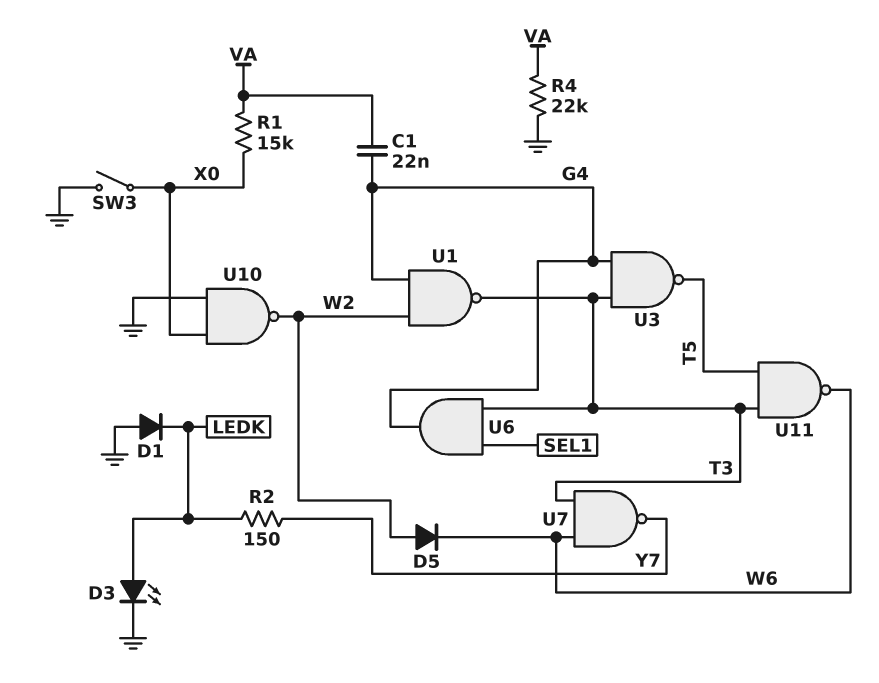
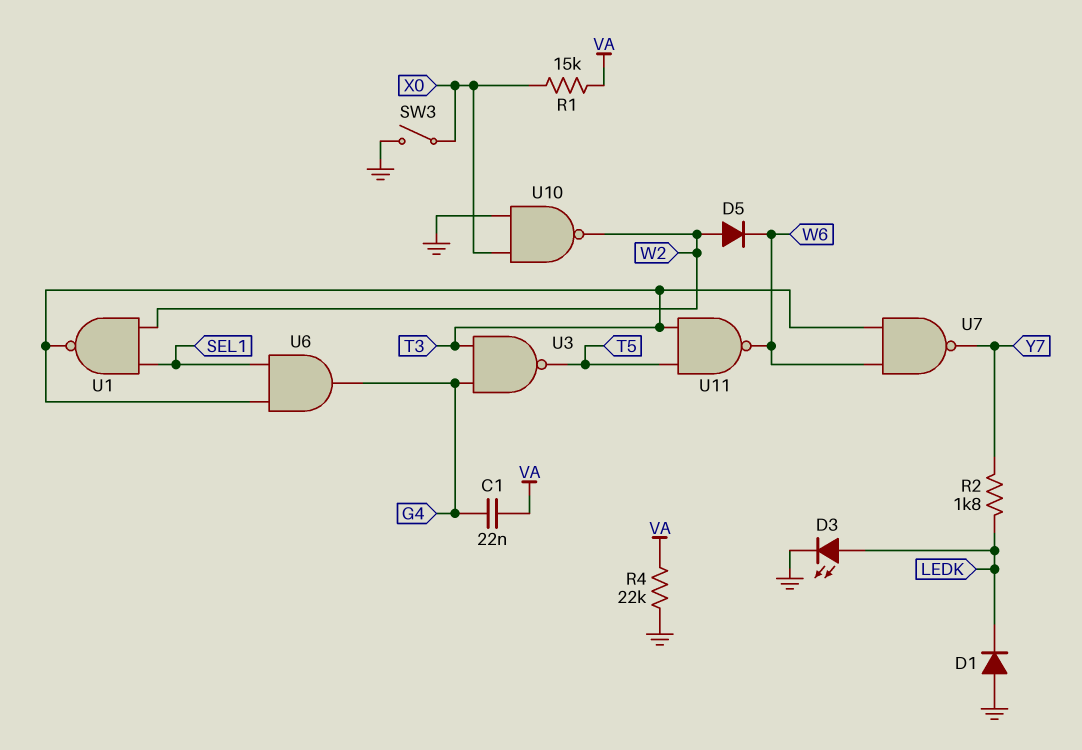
R2: 150 (LEDK, Y7) -> 1.8k (LEDK, Y7)
U1: NAND (in G4, in W2, out T3) -> NAND (in SEL1, in W2, out T3)

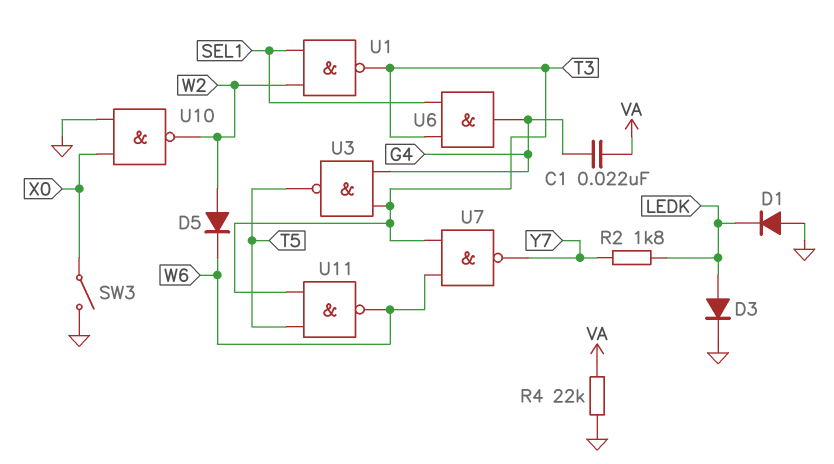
D3: LED (A LEDK, K GND) -> diode (A LEDK, K GND)
R1: 15k (VA, X0) -> none

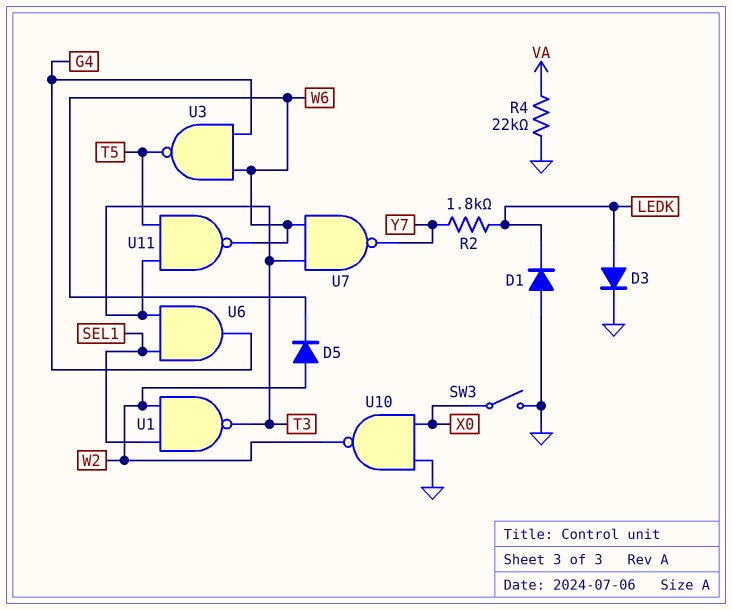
C1: 22nF (G4, VA) -> none
U3: NAND (in G4, in T3, out T5) -> NAND (in G4, in W6, out T5)

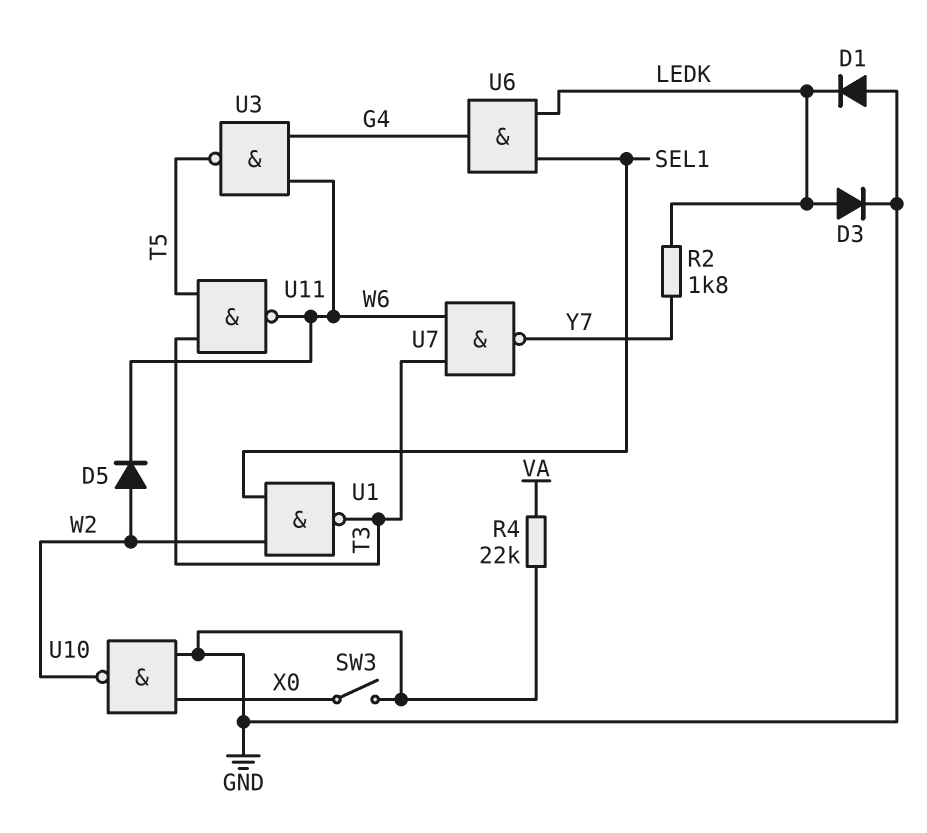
U6: AND (in SEL1, in T3, out G4) -> AND (in LEDK, in SEL1, out G4)

